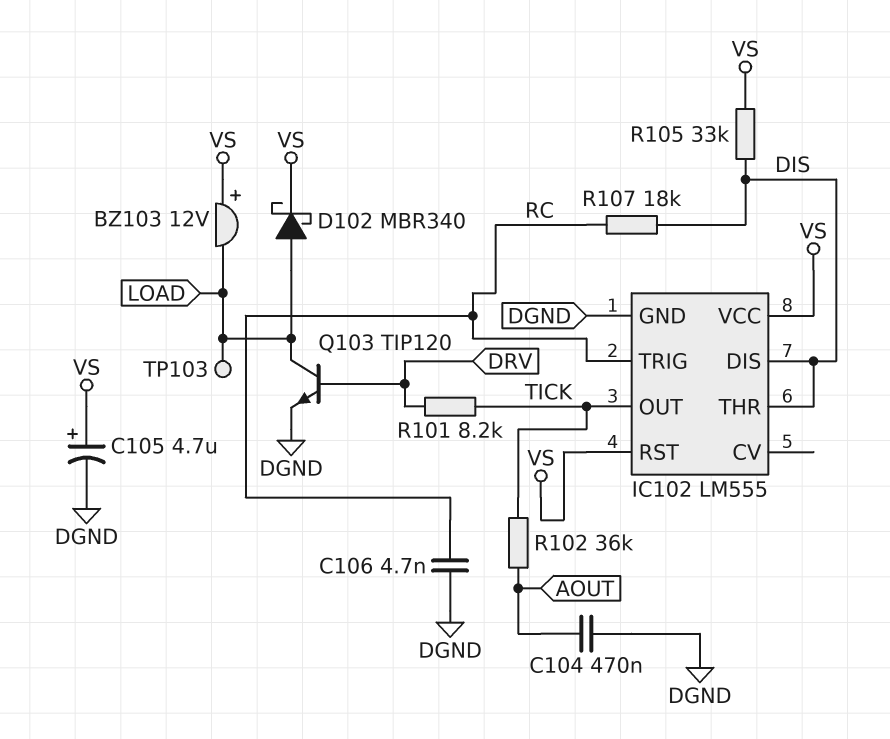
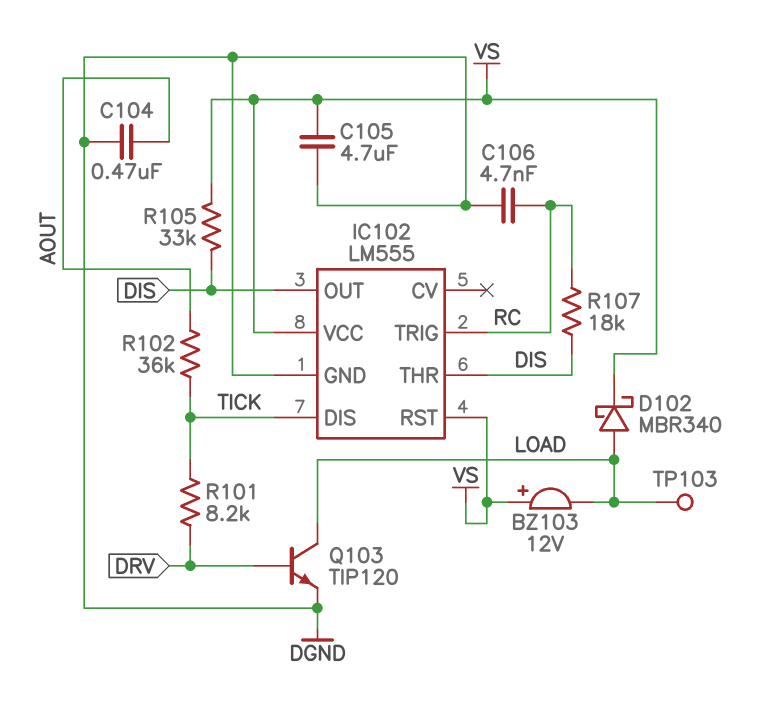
C105: 4.7uF (plus VS, minus DGND) -> 4.7uF (DGND, VS)
IC102 pin DIS: DIS -> TICK
IC102 pin OUT: TICK -> DIS

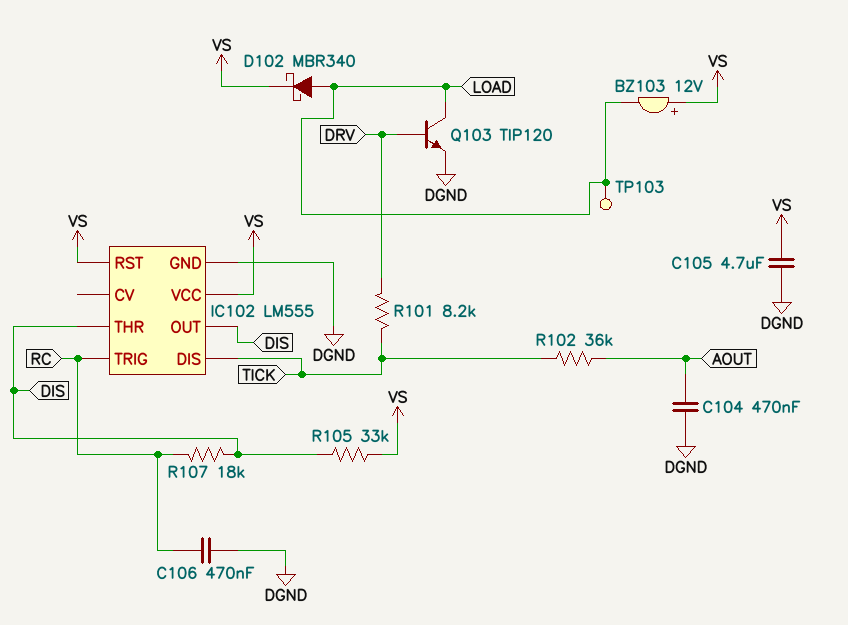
C106: 4.7nF (DGND, RC) -> 470nF (DGND, RC)

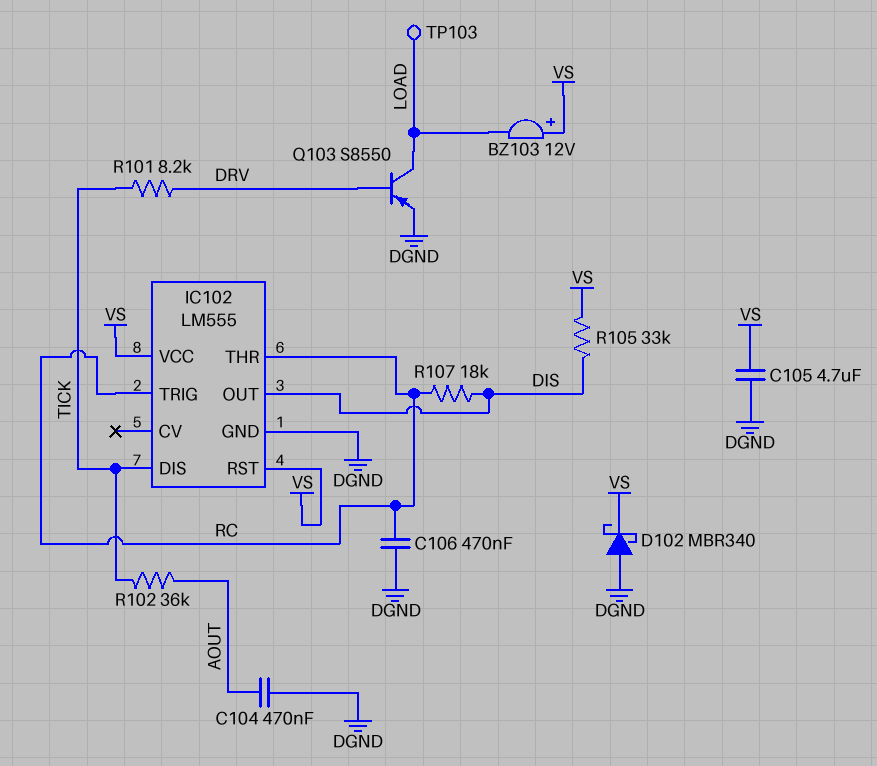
D102: schottky MBR340 (A LOAD, K VS) -> schottky MBR340 (A DGND, K VS)
IC102 pin THR: DIS -> RC
Q103: NPN TIP120 (B DRV, C LOAD, E DGND) -> PNP S8550 (B DRV, C LOAD, E DGND)

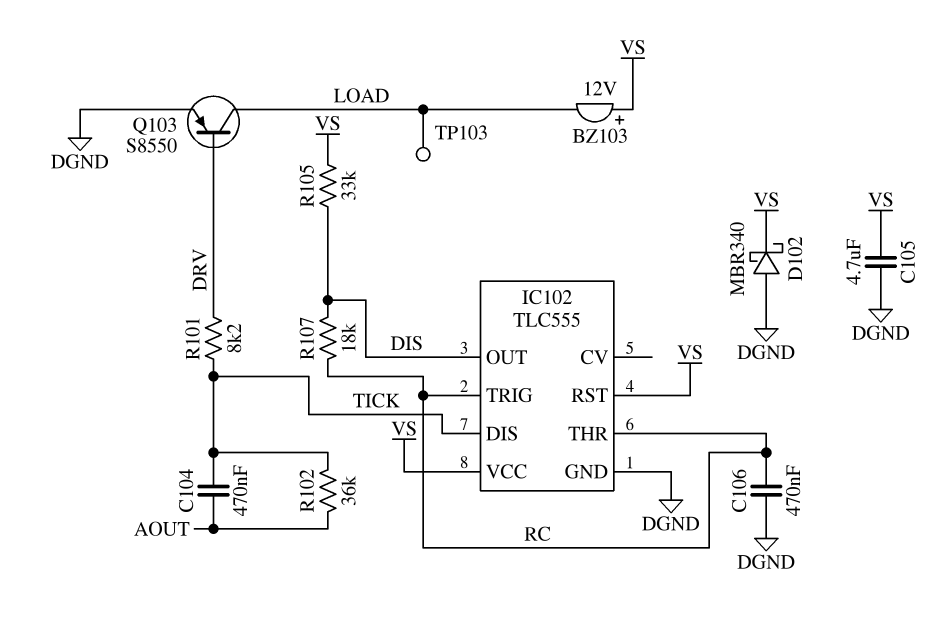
C104: 470nF (AOUT, DGND) -> 470nF (AOUT, TICK)
IC102: LM555 -> TLC555

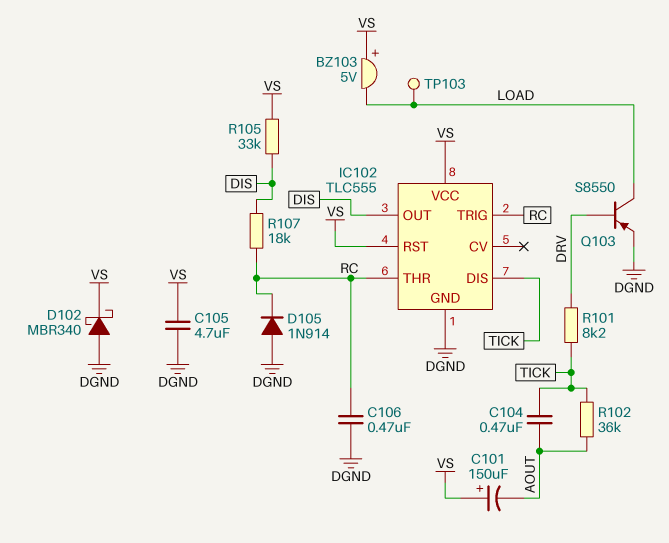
BZ103: buzzer 12V (plus VS, minus LOAD) -> buzzer 5V (plus VS, minus LOAD)
C101: none -> 150uF (plus VS, minus AOUT)
D105: none -> diode 1N914 (A DGND, K RC)

